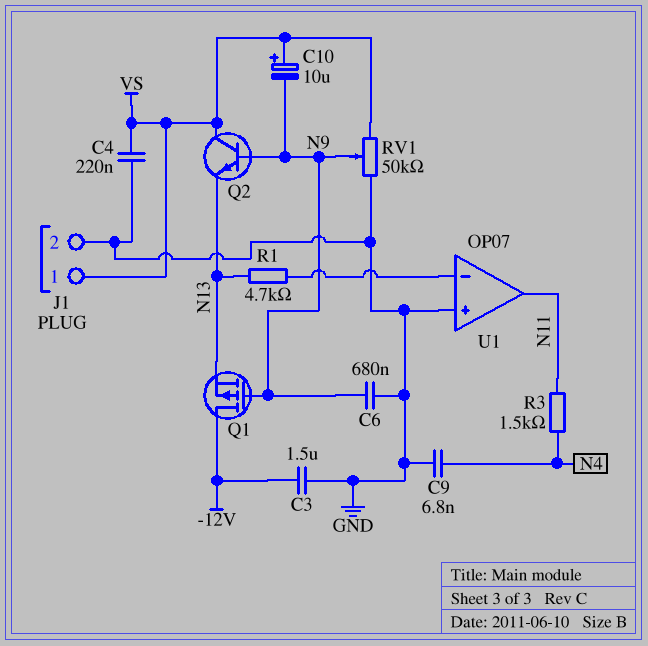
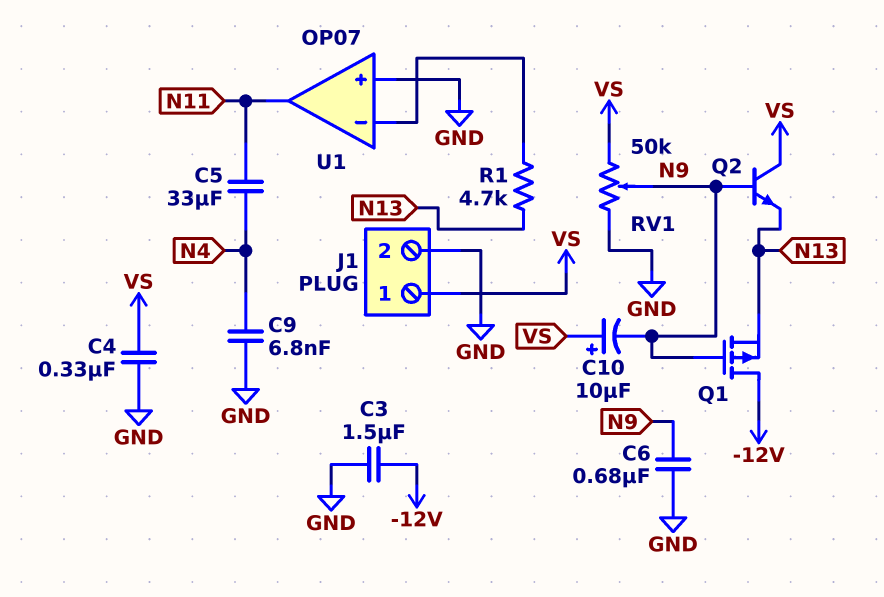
C4: 220nF (GND, VS) -> 330nF (GND, VS)
C5: none -> 33uF (N4, N11)
R3: 1.5k (N4, N11) -> none

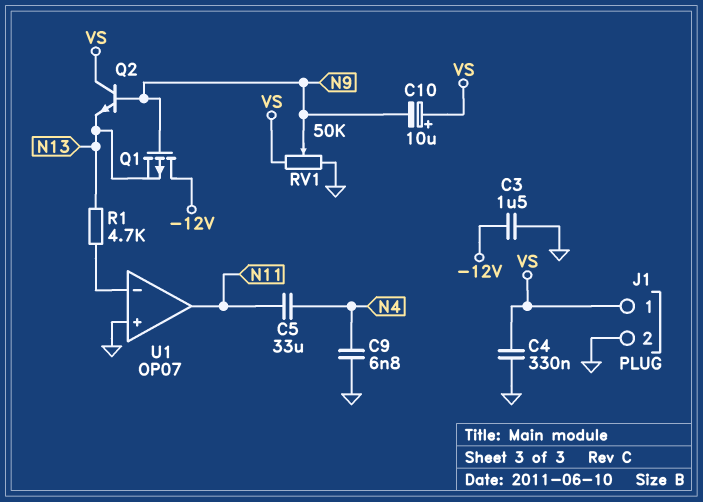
C6: 680nF (GND, N9) -> none

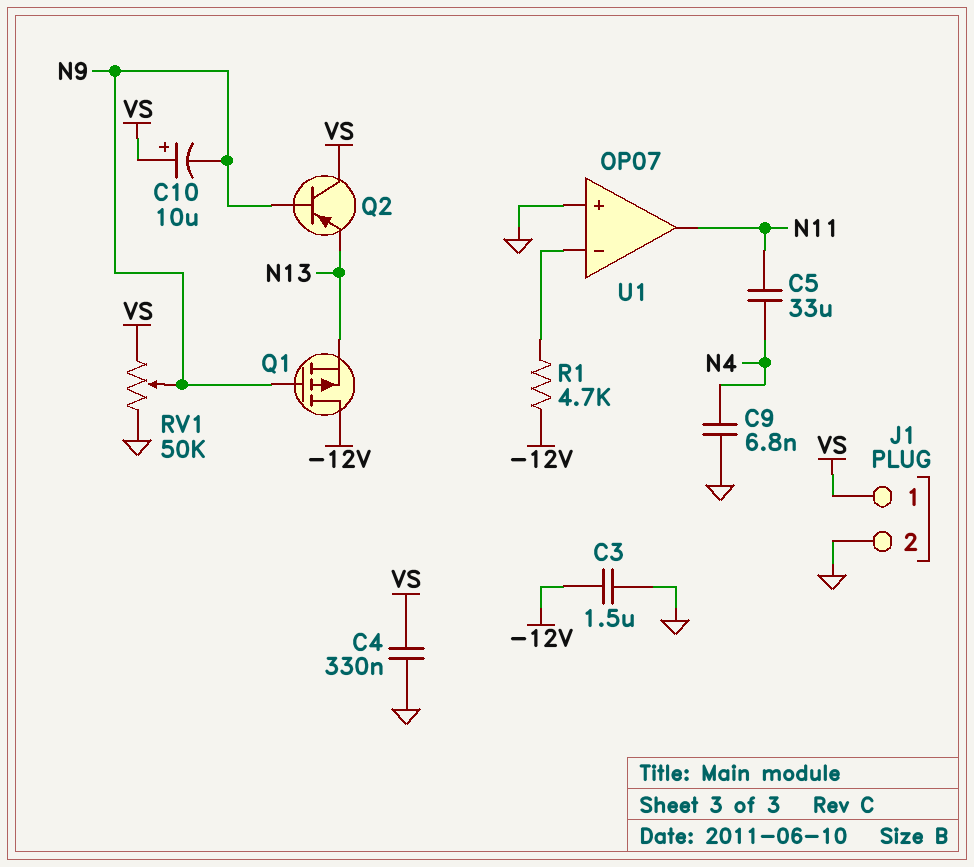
Q2: NPN (B N9, C VS, E N13) -> PNP (B N9, C VS, E N13)
R1: 4.7k (N13, U1/in-) -> 4.7k (-12V, U1/in-)

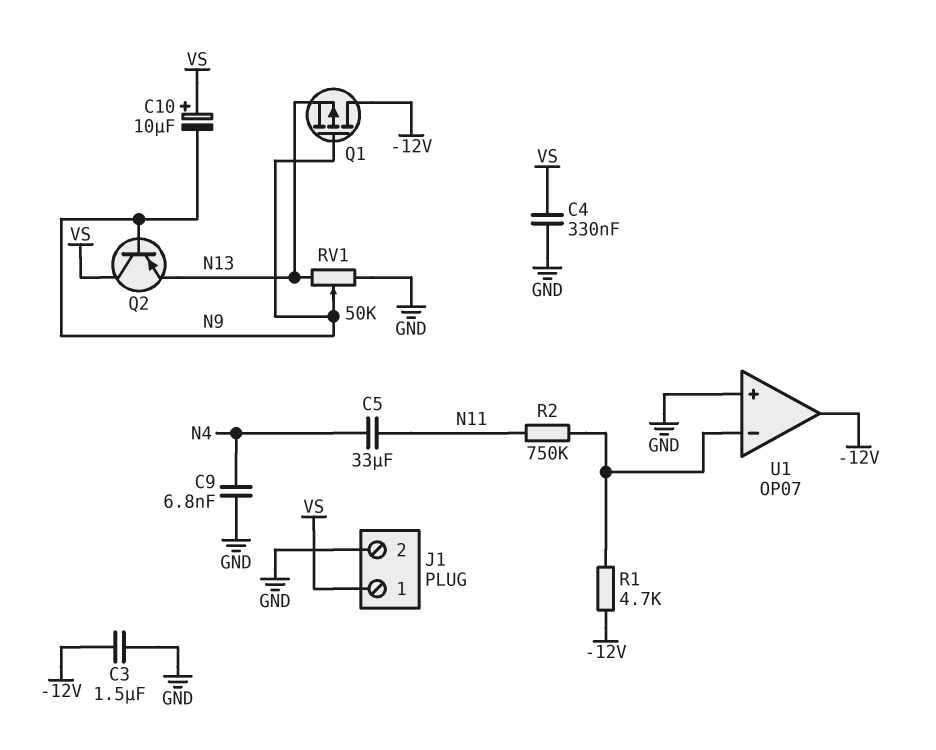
R2: none -> 750k (N11, U1/in-)
RV1: 50k (GND, VS, wiper N9) -> 50k (GND, N13, wiper N9)
U1 pin out: N11 -> -12V

